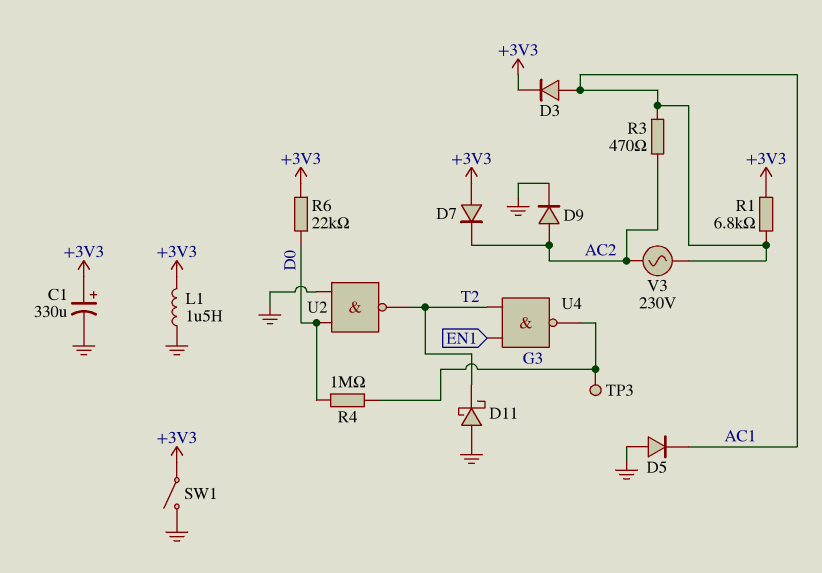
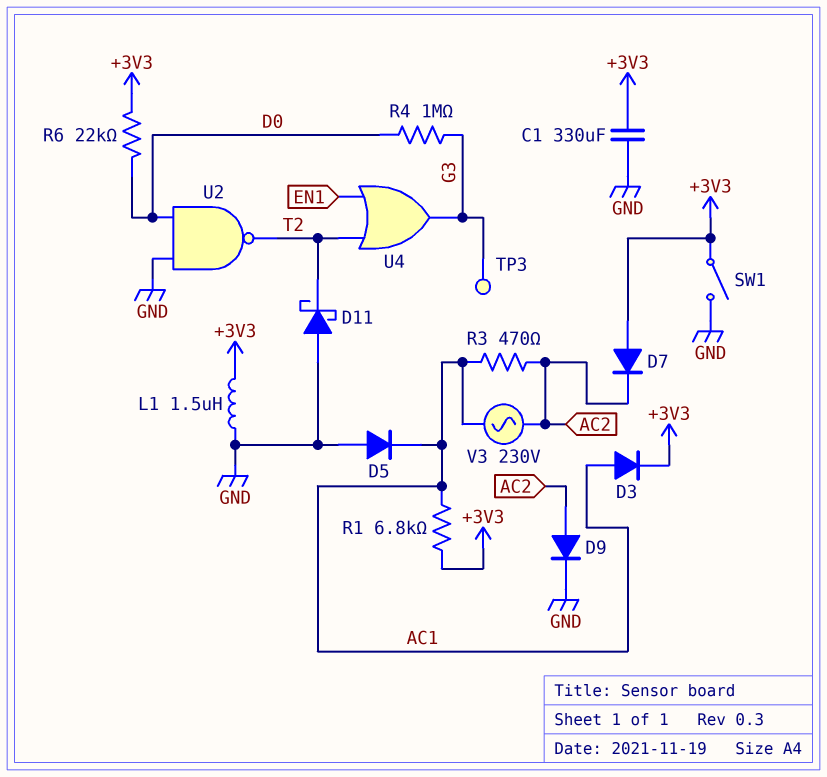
C1: 330uF (plus +3V3, minus GND) -> 330uF (+3V3, GND)
U4: NAND (in EN1, in T2, out G3) -> OR (in EN1, in T2, out G3)

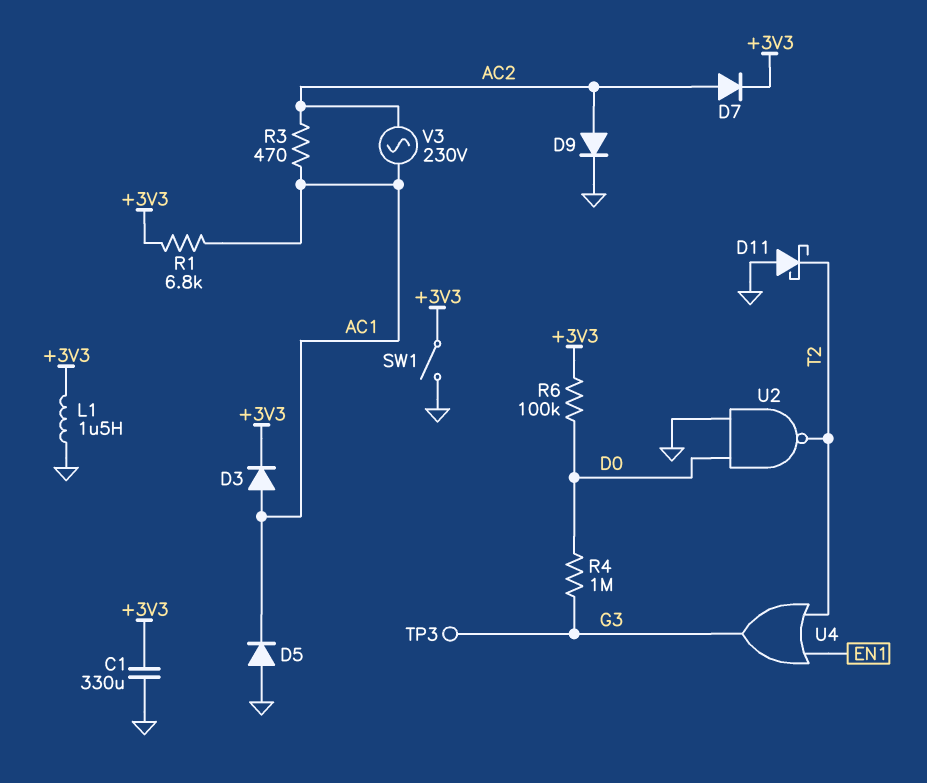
D7: diode (A +3V3, K AC2) -> diode (A AC2, K +3V3)
R6: 22k (+3V3, D0) -> 100k (+3V3, D0)

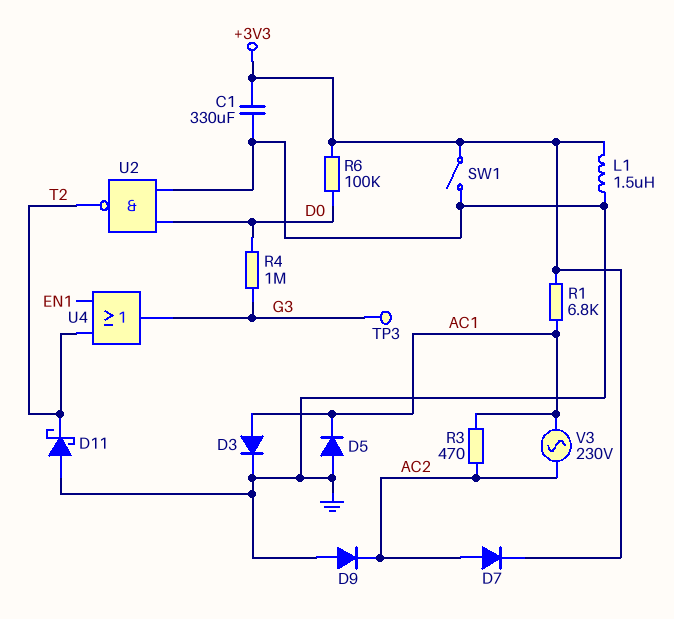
D3: diode (A AC1, K +3V3) -> diode (A AC1, K GND)
D9: diode (A AC2, K GND) -> diode (A GND, K AC2)

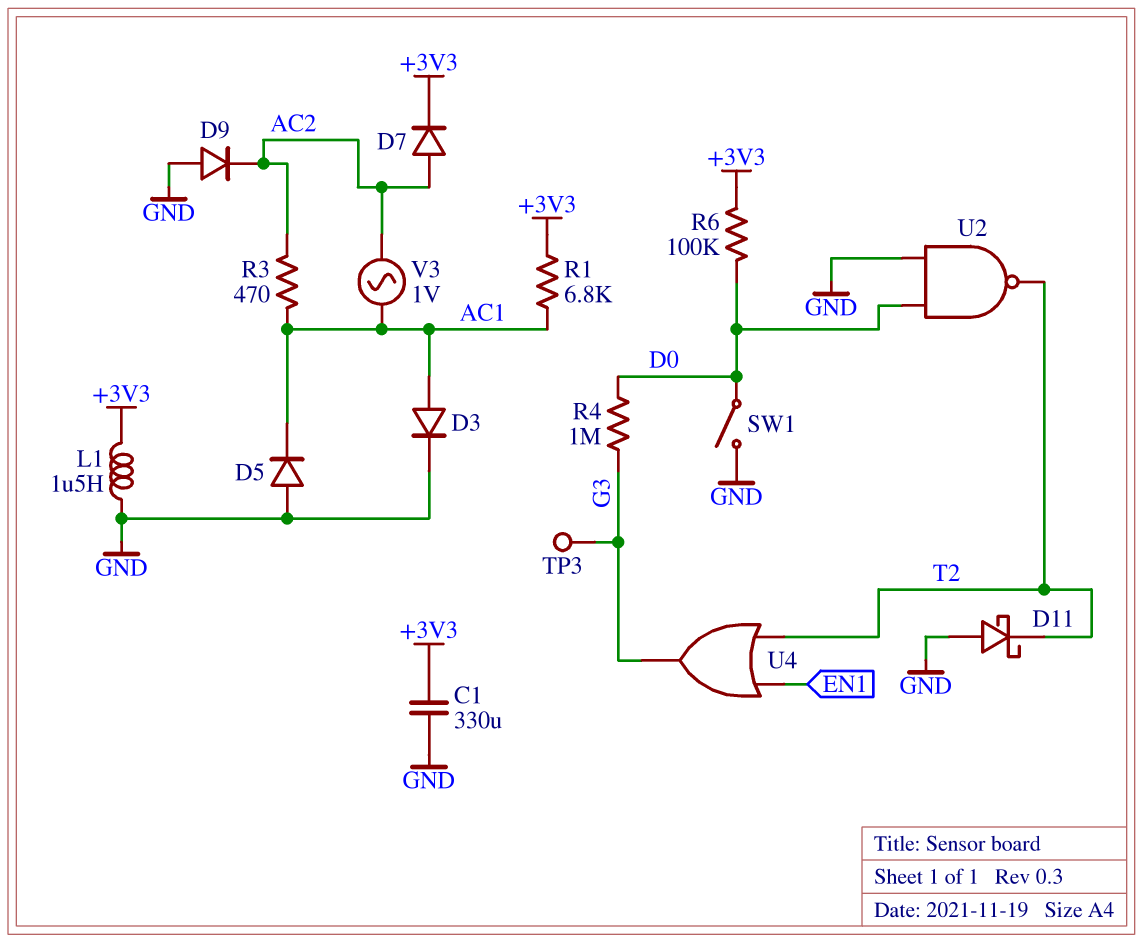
SW1: switch (+3V3, GND) -> switch (D0, GND)
V3: AC 230V (AC1, AC2) -> AC 1V (AC1, AC2)

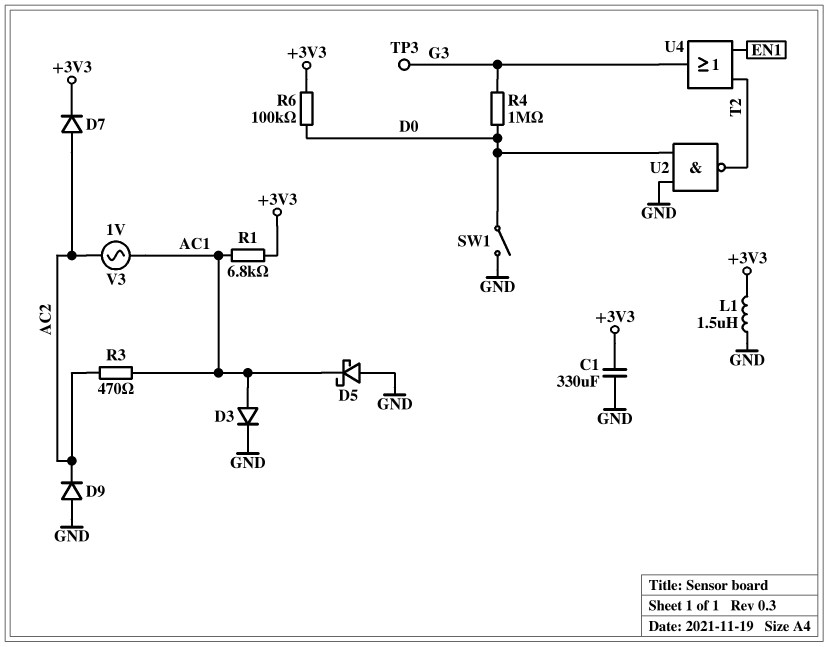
D5: diode (A GND, K AC1) -> schottky (A GND, K AC1)
D11: schottky (A GND, K T2) -> none

